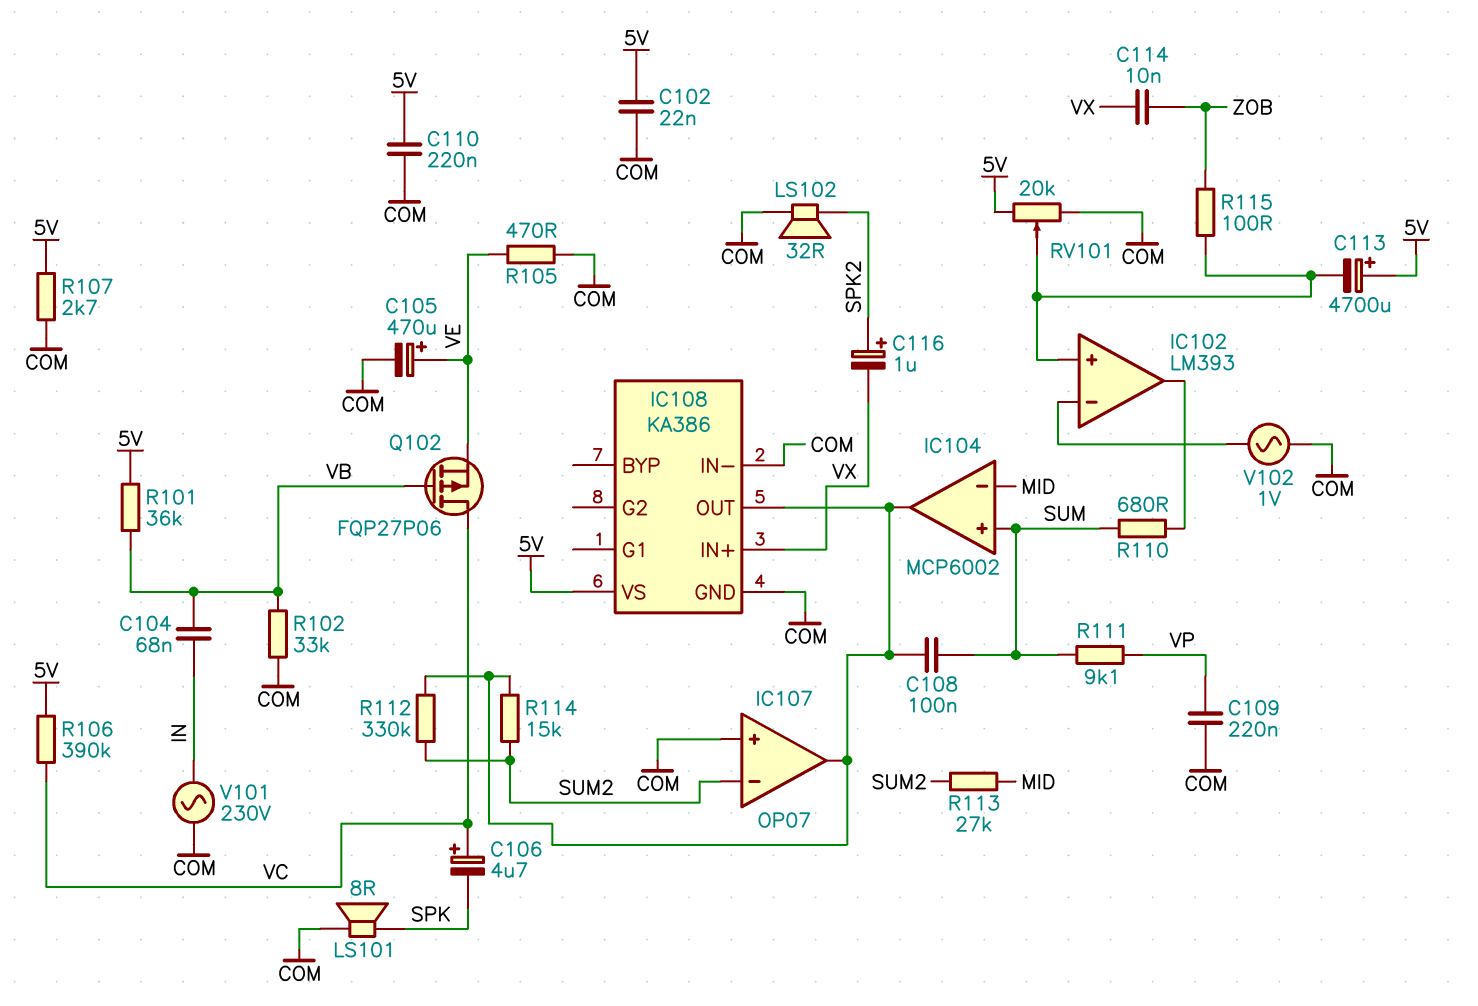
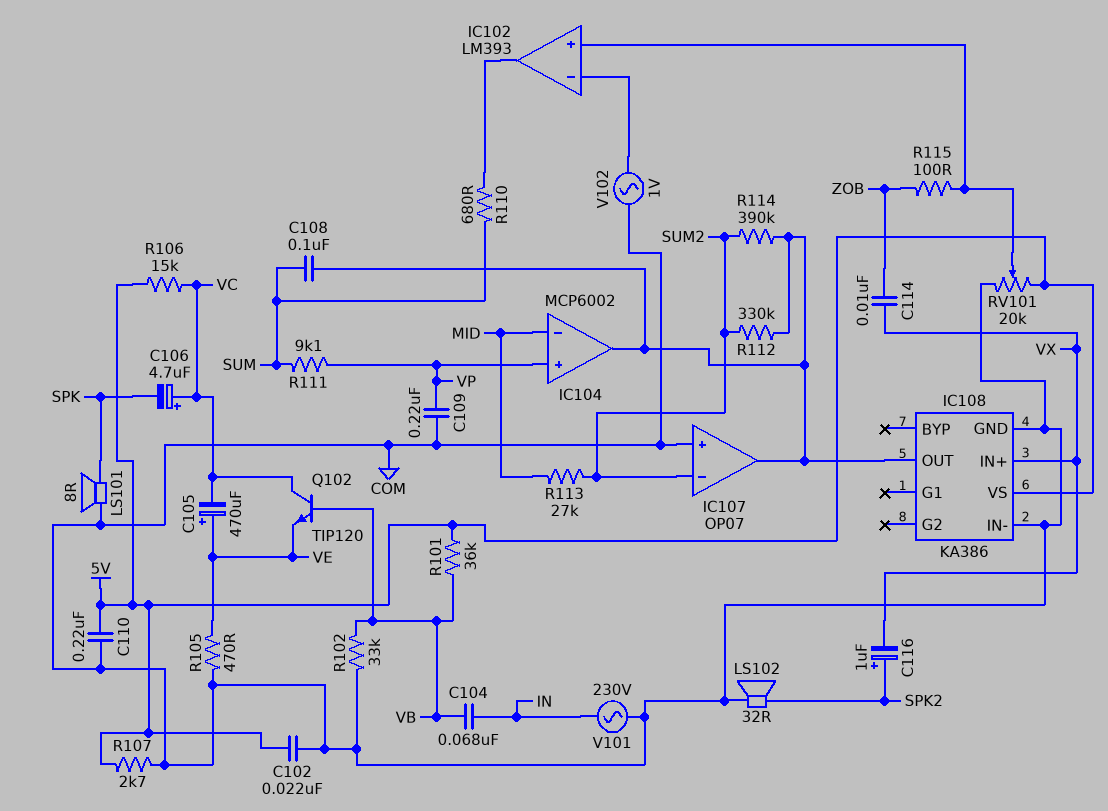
C105: 470uF (plus VE, minus COM) -> 470uF (plus VE, minus VC)
C113: 4700uF (plus 5V, minus IC102/in+) -> none
IC104 pin in+: SUM -> VP
Q102: PMOS FQP27P06 (G VB, D VC, S VE) -> NPN TIP120 (B VB, C VC, E VE)
R106: 390k (5V, VC) -> 15k (5V, VC)
R114: 15k (IC104/out, SUM2) -> 390k (IC104/out, SUM2)

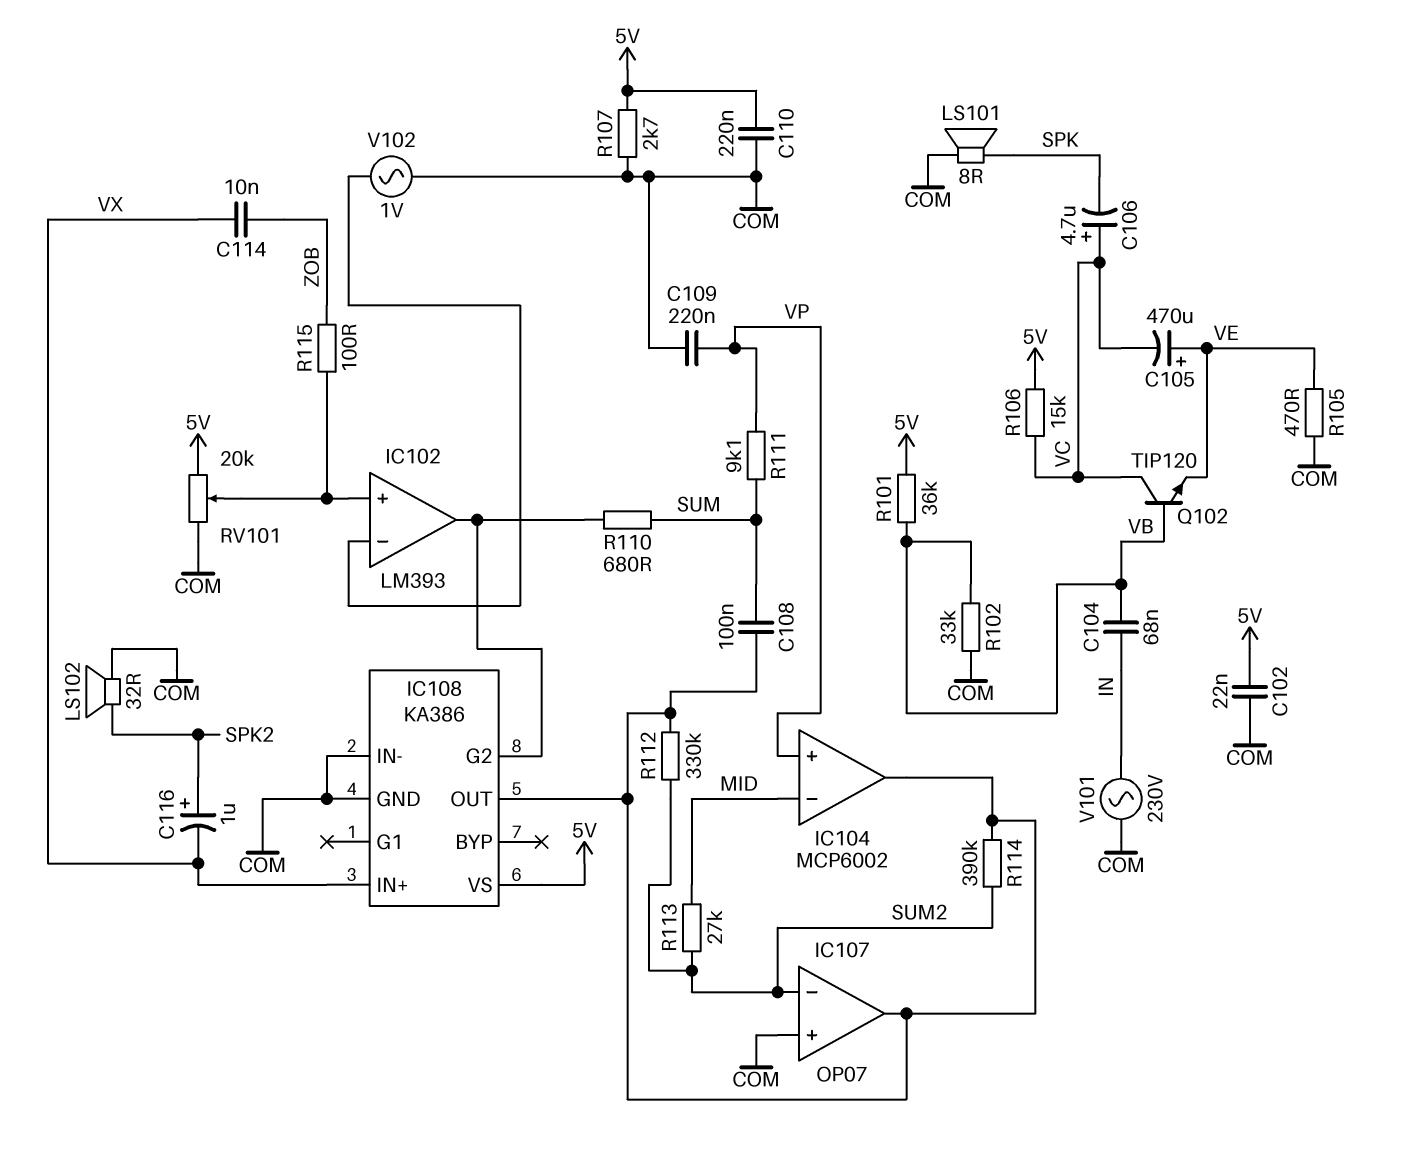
IC108 pin G2: none -> IC102/out

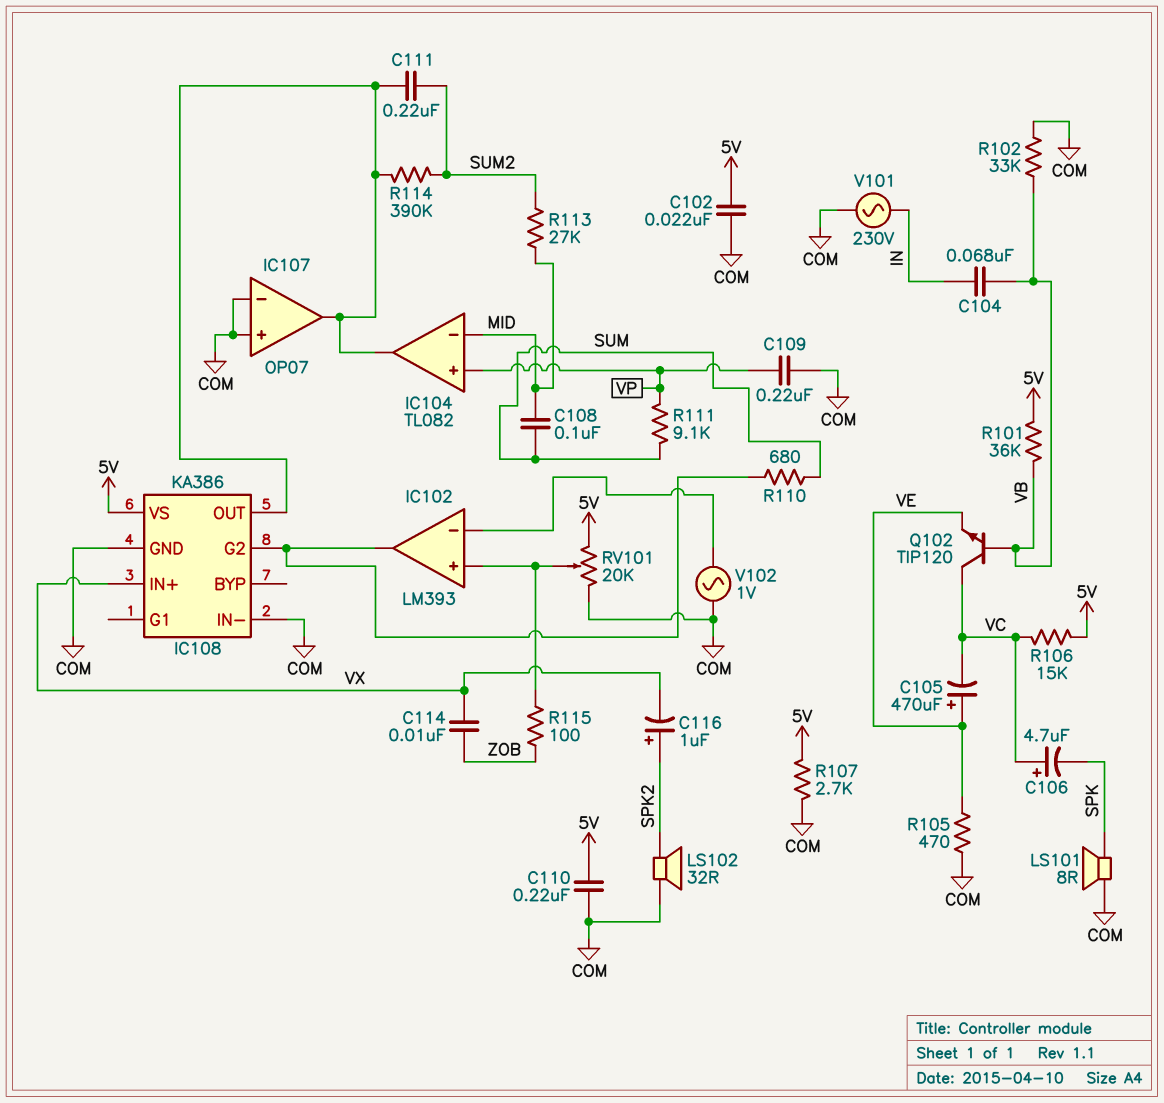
C108: 100nF (IC104/out, SUM) -> 100nF (MID, SUM)
C111: none -> 220nF (IC104/out, SUM2)
IC104: MCP6002 -> TL082
IC107 pin in-: SUM2 -> COM
R112: 330k (IC104/out, SUM2) -> none

